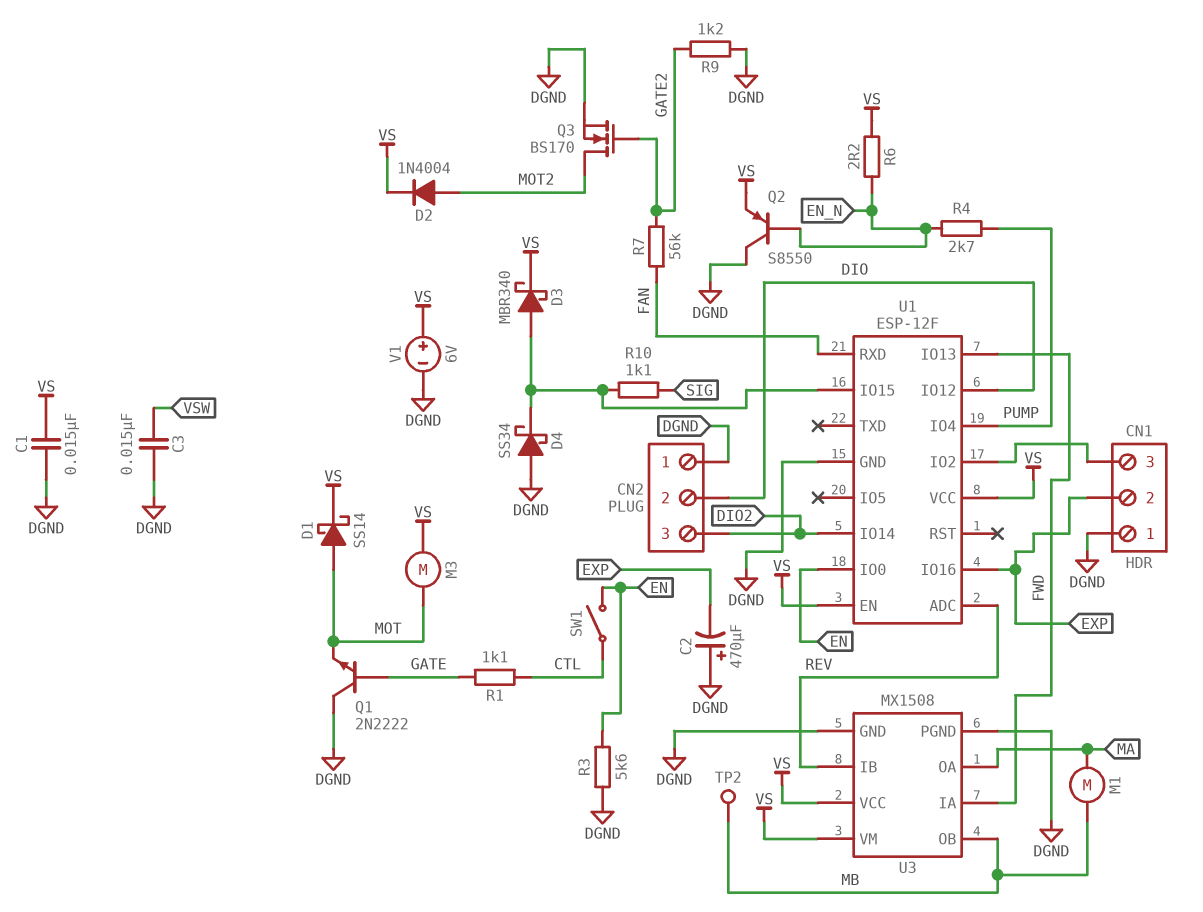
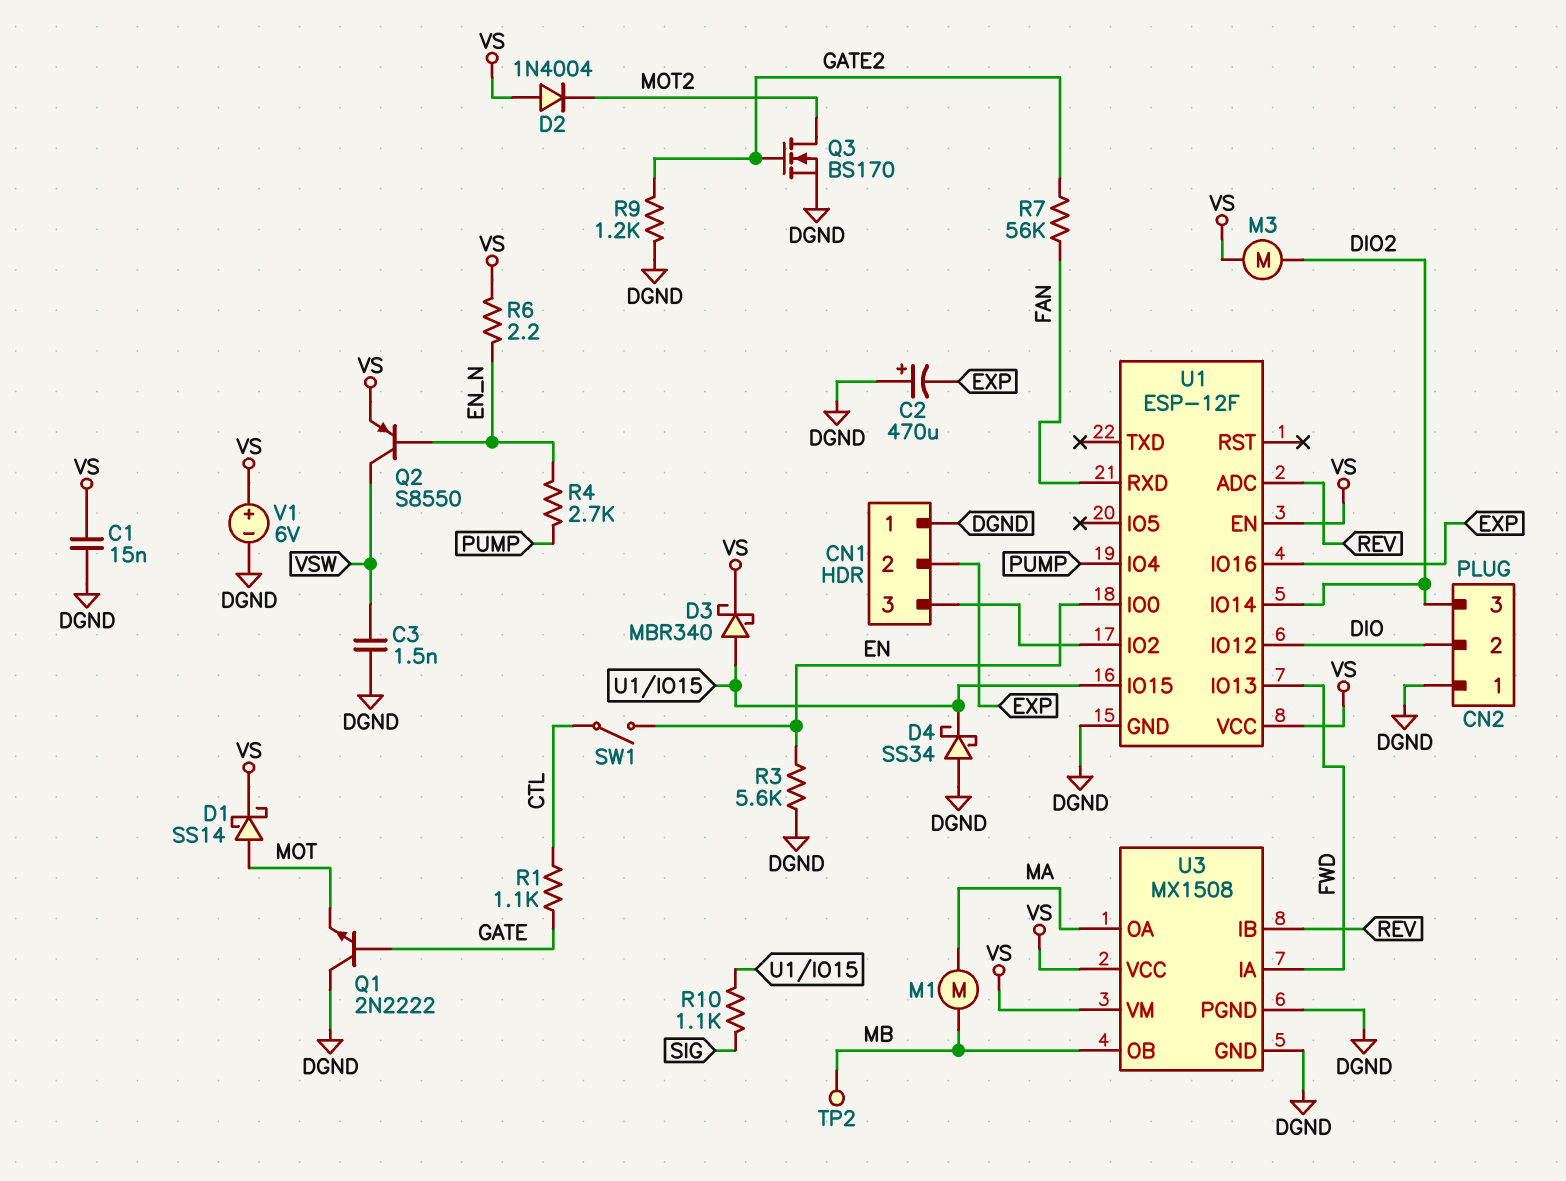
C3: 15nF (DGND, VSW) -> 1.5nF (DGND, VSW)
D2: diode 1N4004 (A MOT2, K VS) -> diode 1N4004 (A VS, K MOT2)
M3: motor (MOT, VS) -> motor (DIO2, VS)
Q2: PNP S8550 (B EN_N, C DGND, E VS) -> PNP S8550 (B EN_N, C VSW, E VS)

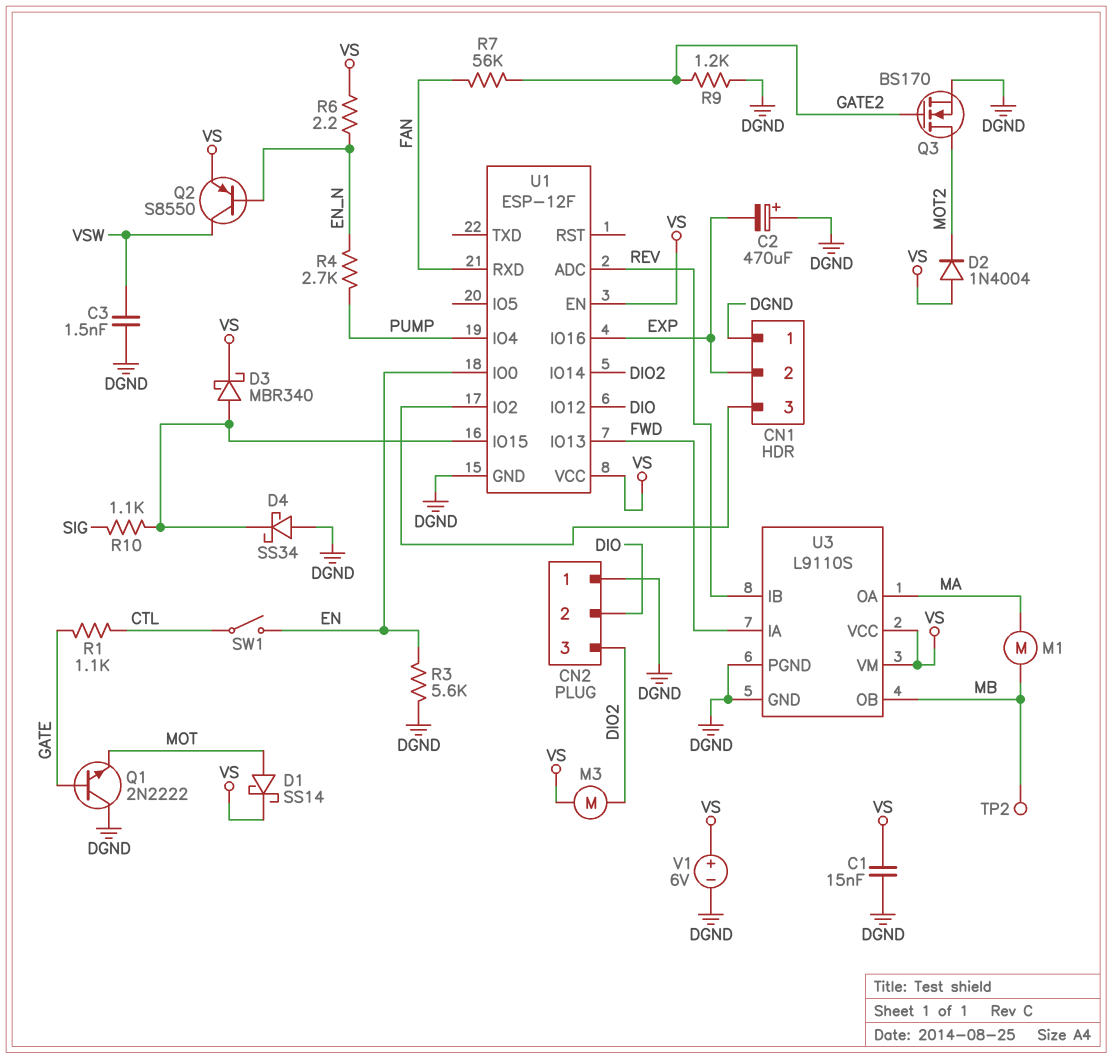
U3: MX1508 -> L9110S

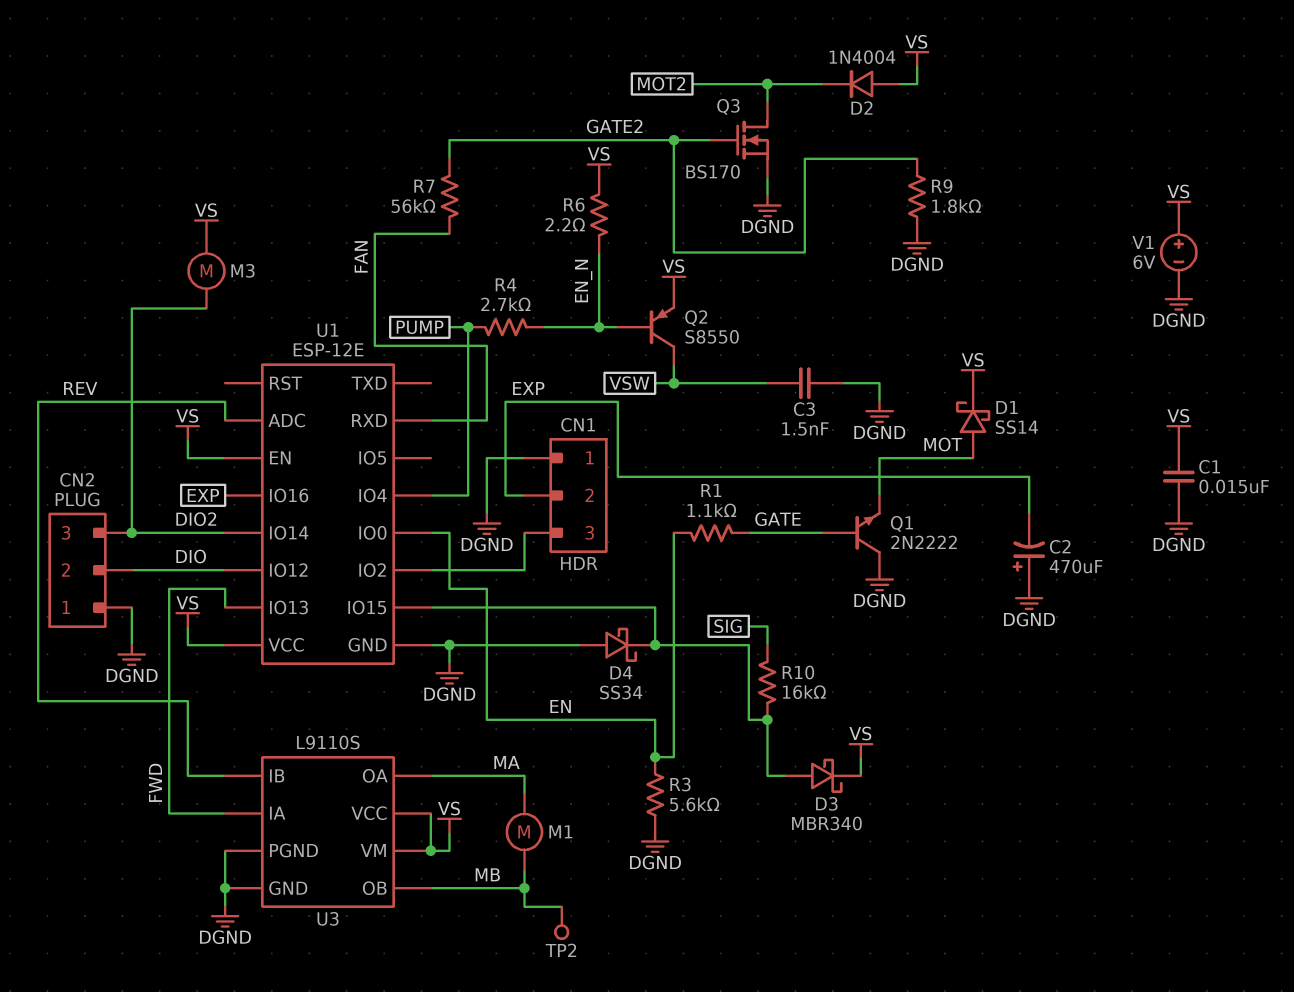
R1: 1.1k (CTL, GATE) -> 1.1k (EN, GATE)
R9: 1.2k (DGND, GATE2) -> 1.8k (DGND, GATE2)
R10: 1.1k (SIG, U1/IO15) -> 16k (SIG, U1/IO15)
SW1: switch (CTL, EN) -> none
U1: ESP-12F -> ESP-12E

